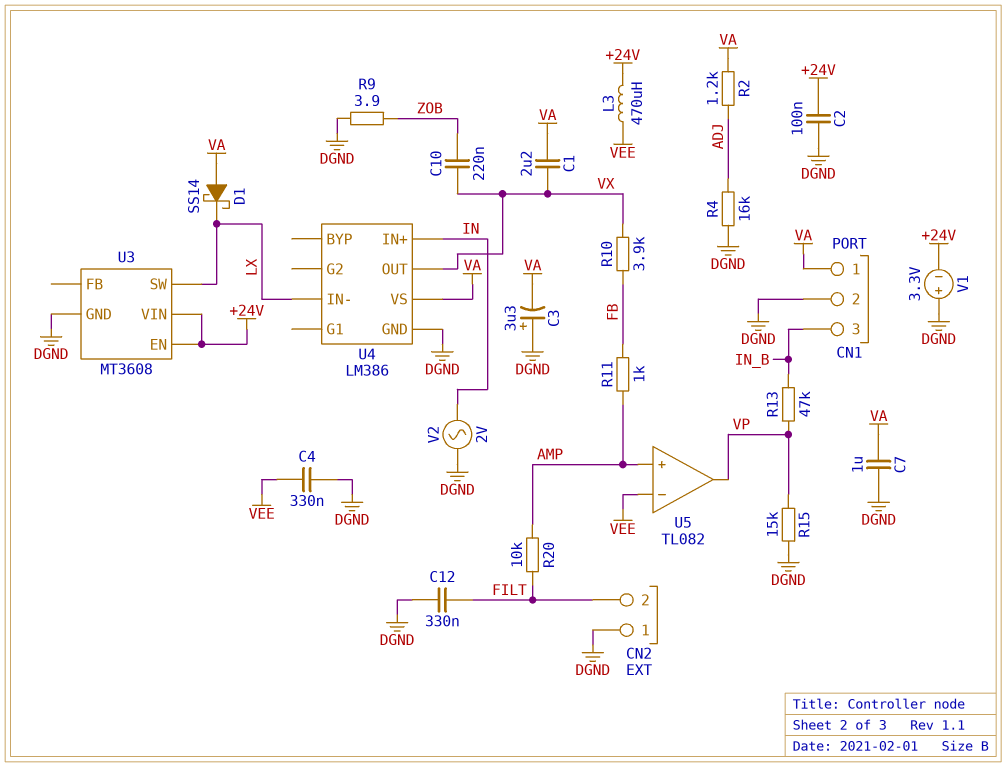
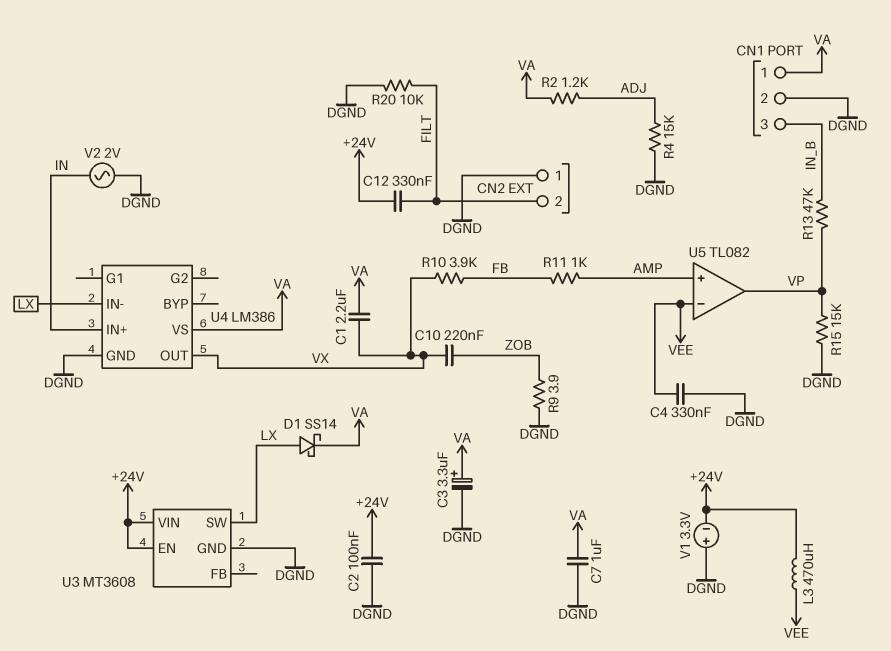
C3: 3.3uF (plus DGND, minus VA) -> 3.3uF (plus VA, minus DGND)
C12: 330nF (DGND, FILT) -> 330nF (+24V, FILT)
D1: schottky SS14 (A VA, K LX) -> schottky SS14 (A LX, K VA)
R4: 16k (ADJ, DGND) -> 15k (ADJ, DGND)
R20: 10k (AMP, FILT) -> 10k (DGND, FILT)

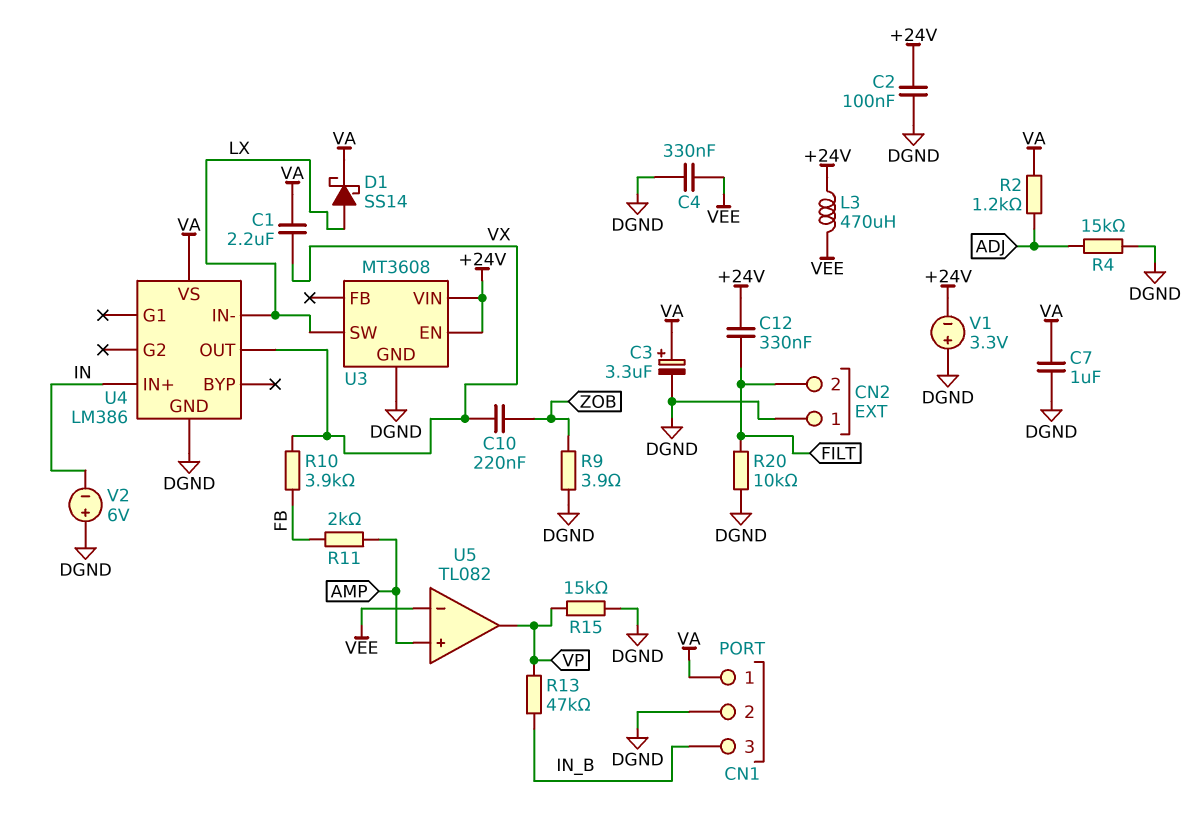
R11: 1k (AMP, FB) -> 2k (AMP, FB)
V2: AC 2V (DGND, IN) -> 6V (plus DGND, minus IN)

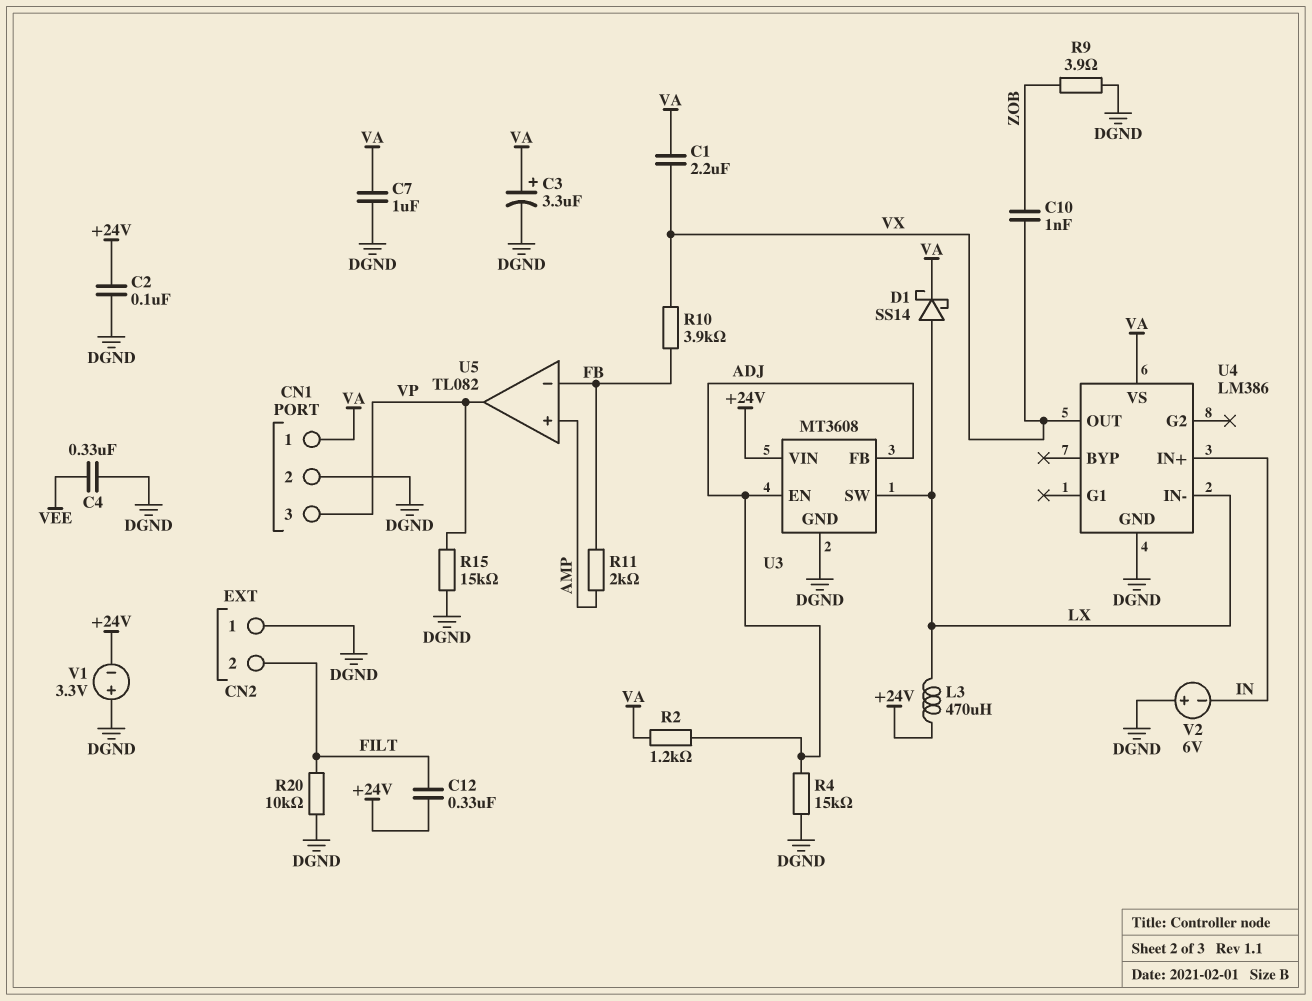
C10: 220nF (VX, ZOB) -> 1nF (VX, ZOB)
CN1 pin 3: IN_B -> VP
L3: 470uH (+24V, VEE) -> 470uH (+24V, LX)
R13: 47k (IN_B, VP) -> none
U3 pin EN: +24V -> ADJ
U3 pin FB: none -> ADJ
U5 pin in-: VEE -> FB

